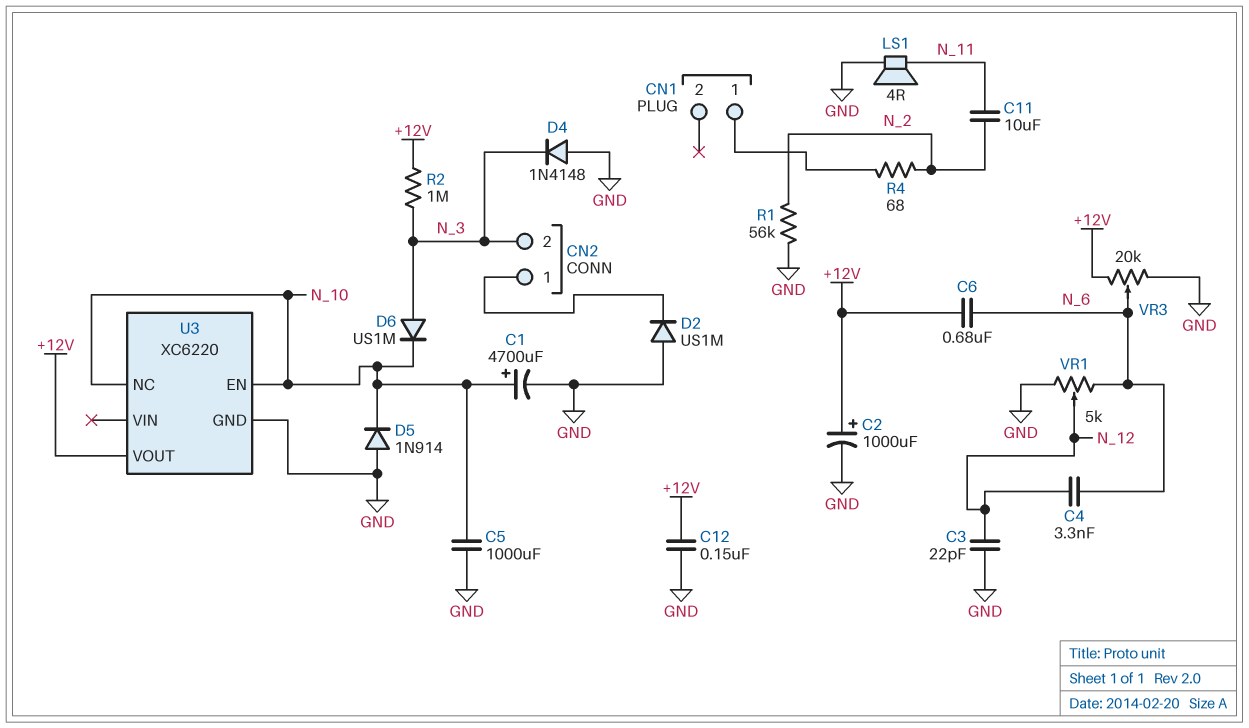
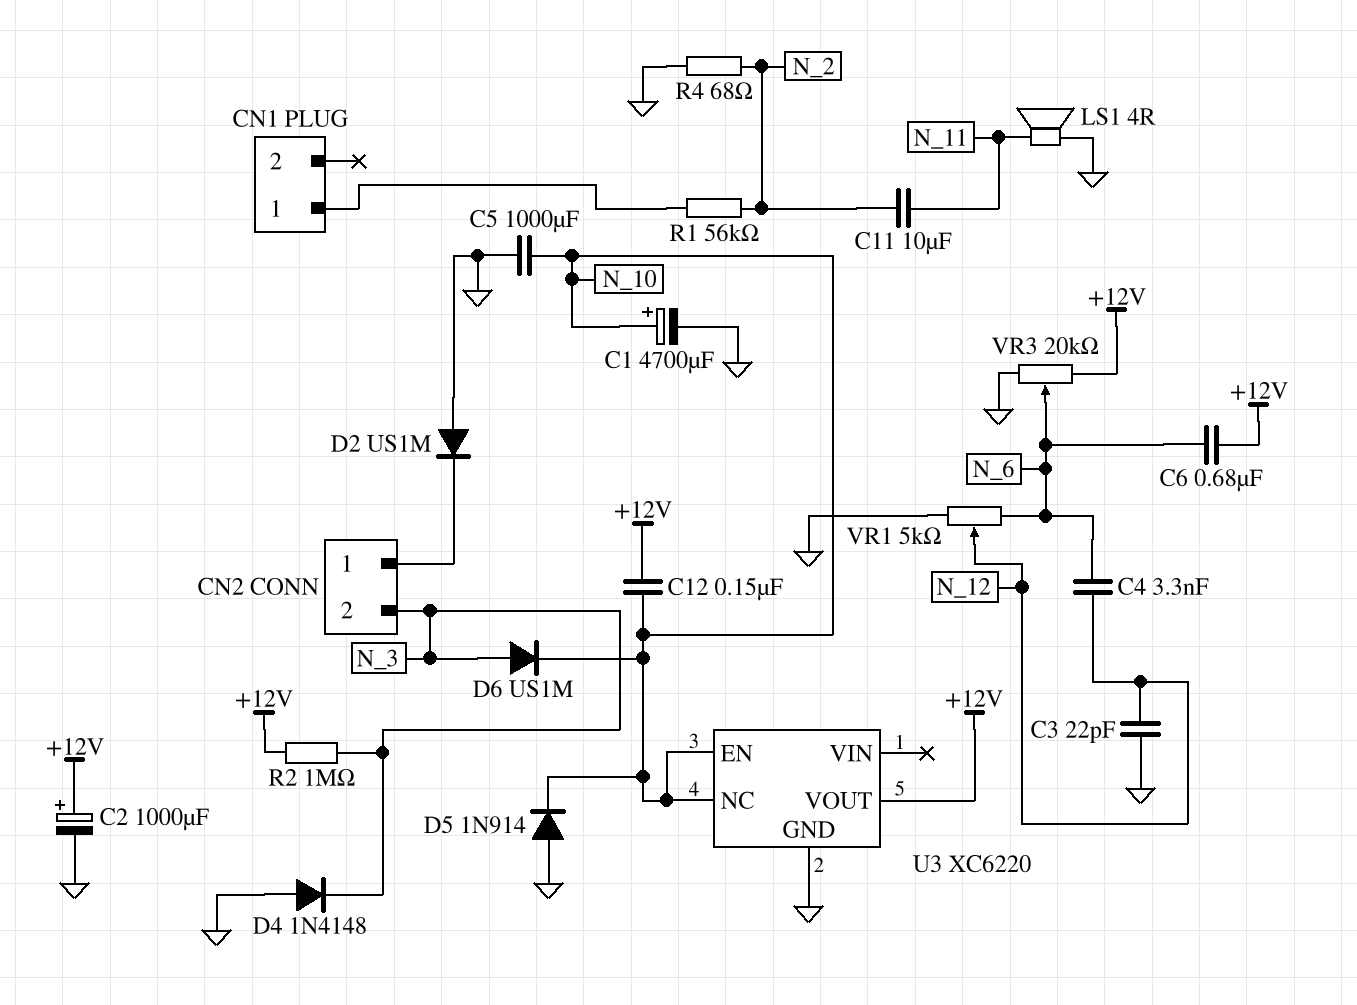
C12: 150nF (+12V, GND) -> 150nF (+12V, N_10)
R1: 56k (GND, N_2) -> 56k (CN1/1, N_2)
R4: 68 (CN1/1, N_2) -> 68 (GND, N_2)

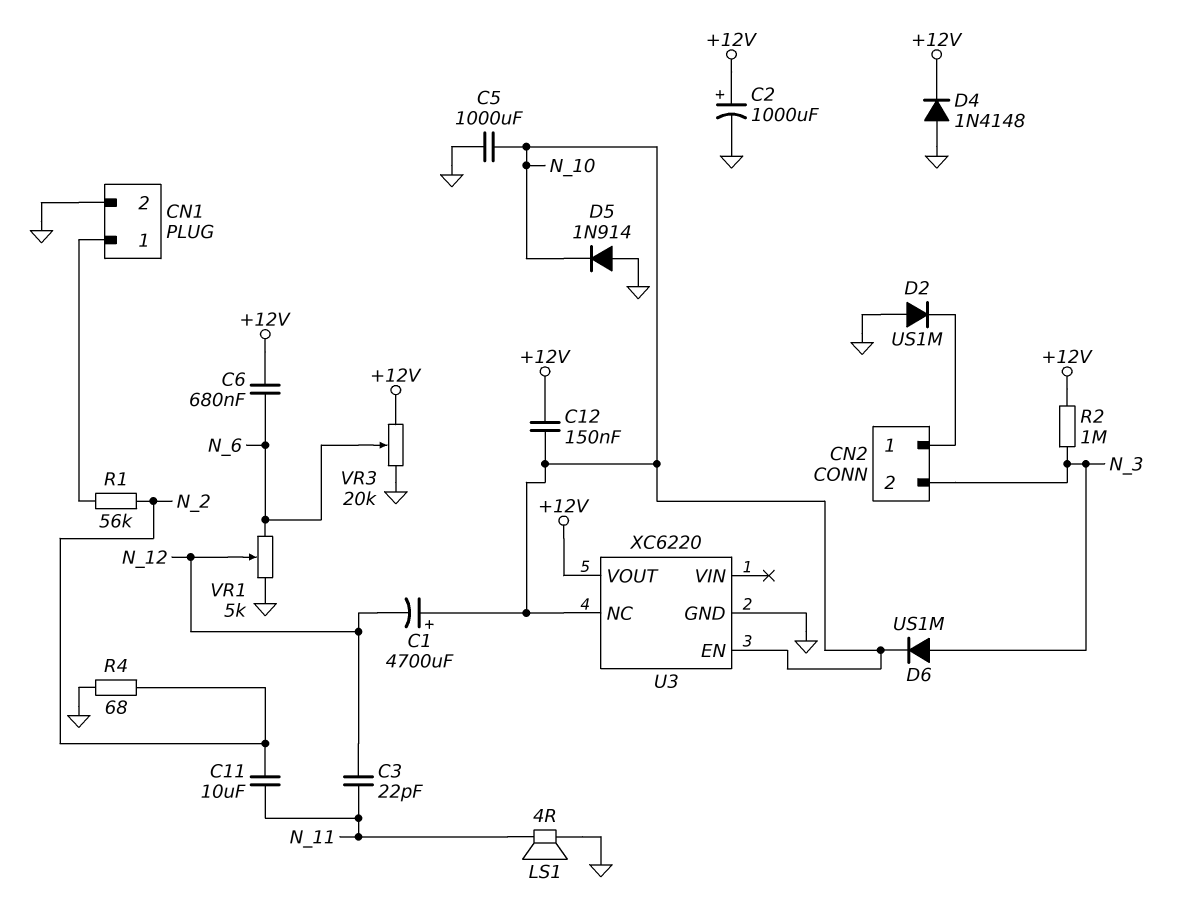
C1: 4700uF (plus N_10, minus GND) -> 4700uF (plus N_10, minus N_12)
C3: 22pF (GND, N_12) -> 22pF (N_11, N_12)
C4: 3.3nF (N_6, N_12) -> none
CN1 pin 2: none -> GND
D4: diode 1N4148 (A GND, K N_3) -> diode 1N4148 (A GND, K +12V)

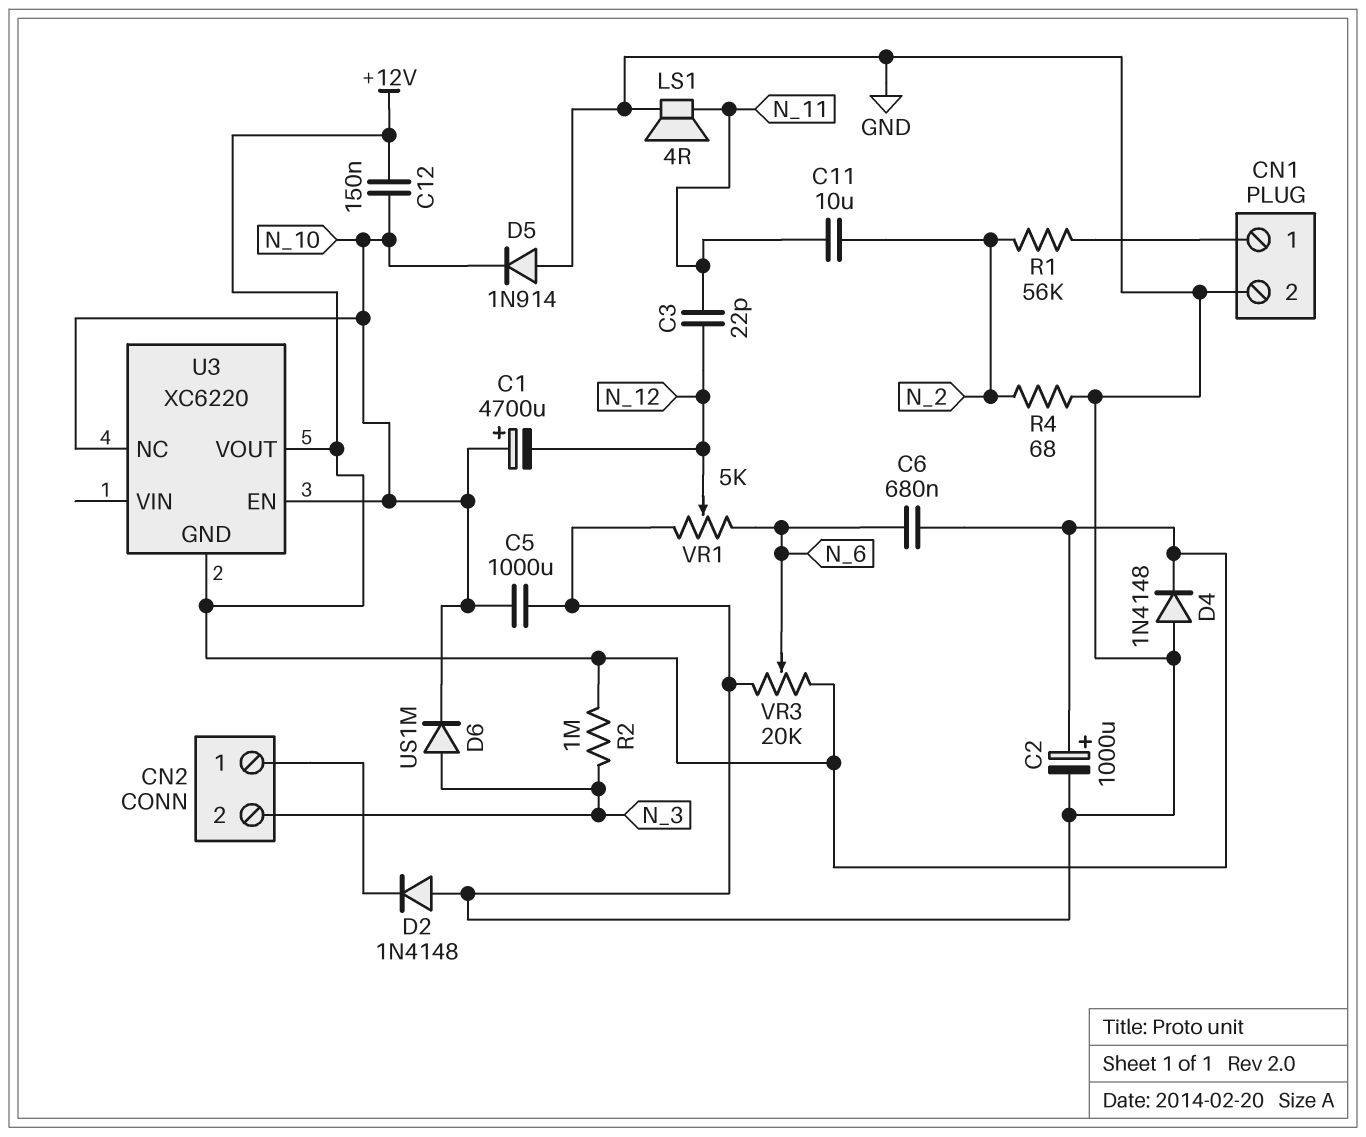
D2: diode US1M (A GND, K CN2/1) -> diode 1N4148 (A GND, K CN2/1)
U3 pin GND: GND -> +12V

